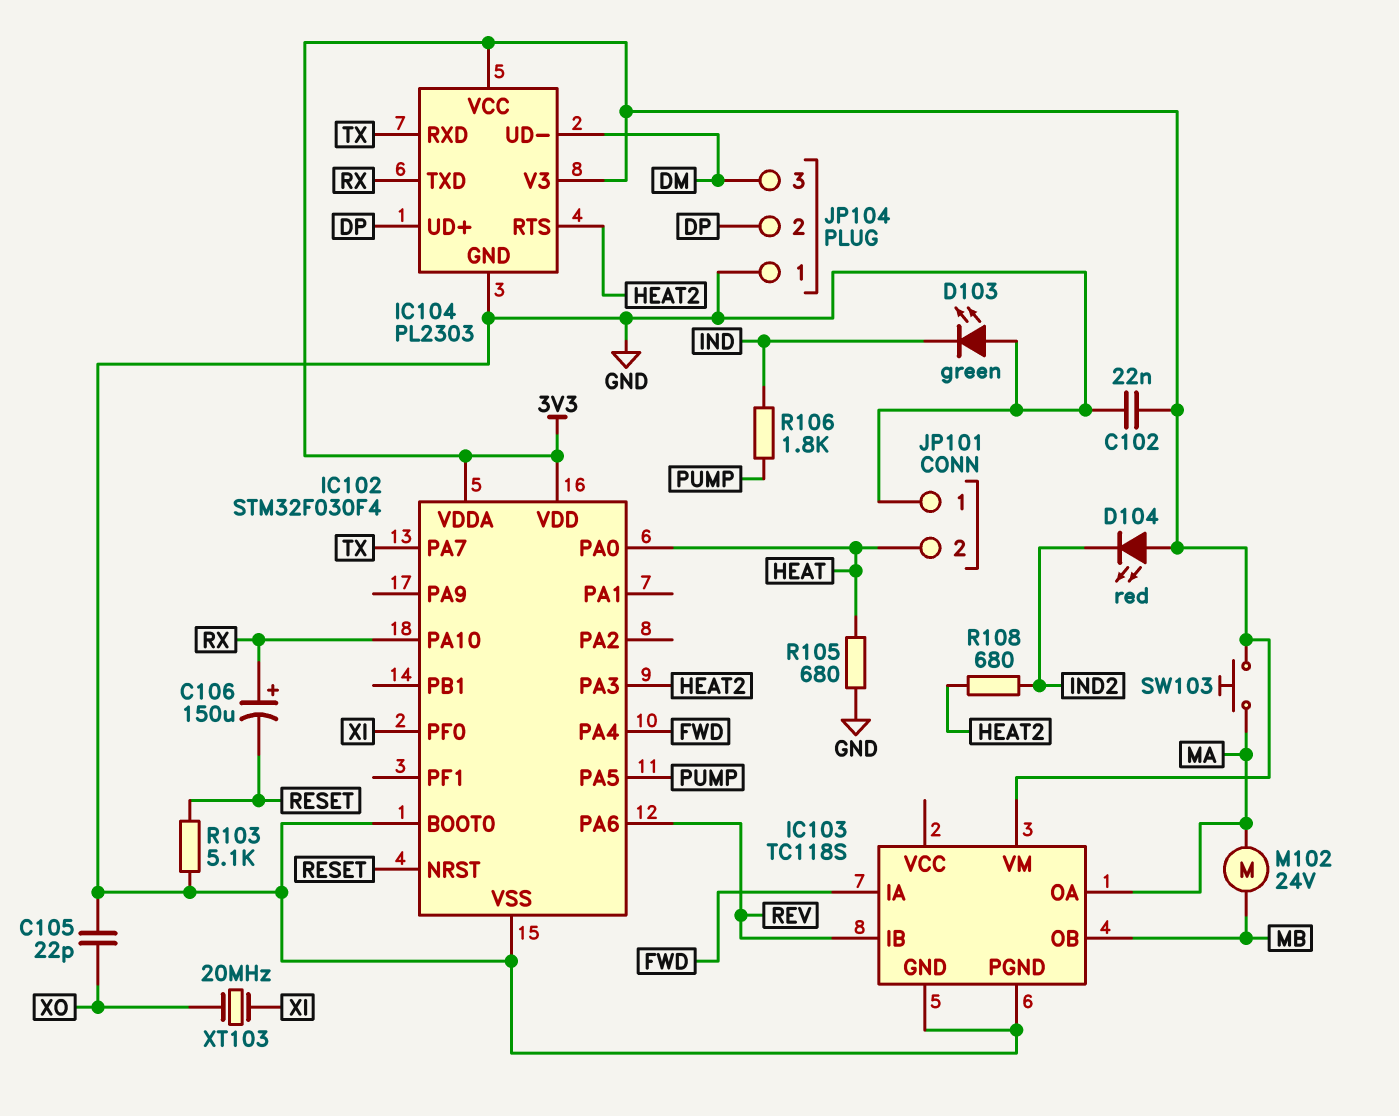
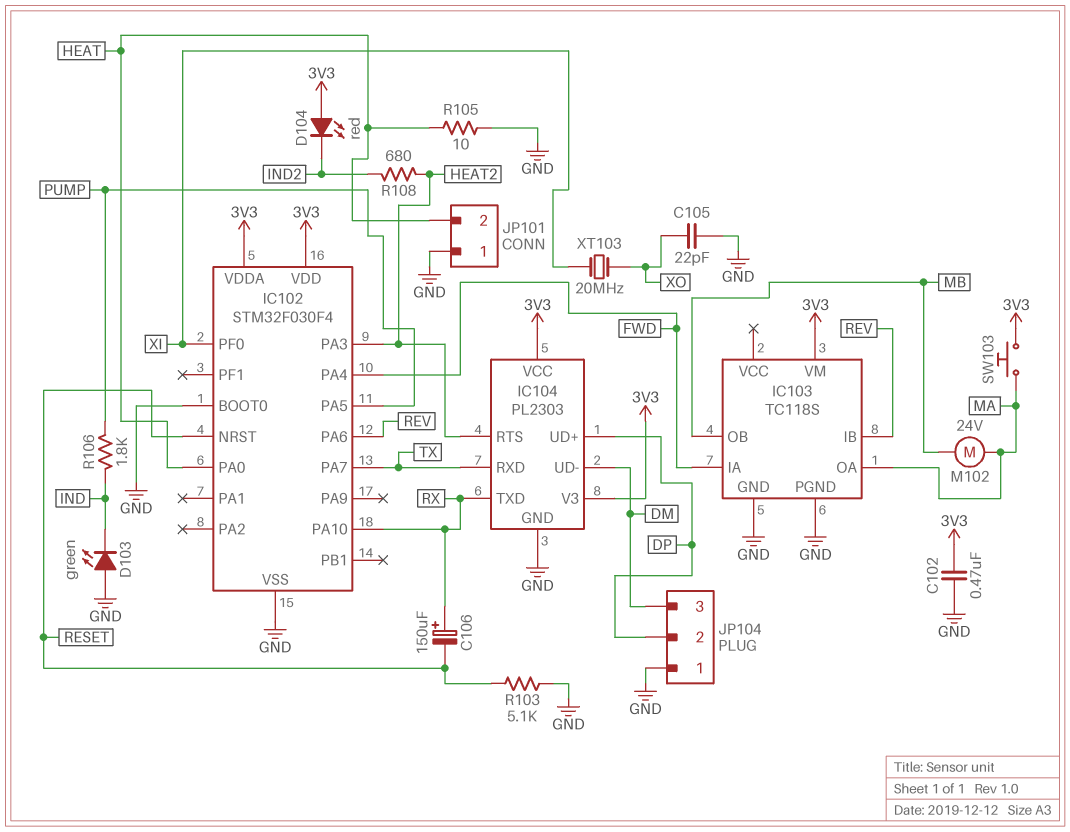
C102: 22nF (3V3, GND) -> 470nF (3V3, GND)
R105: 680 (GND, HEAT) -> 10 (GND, HEAT)

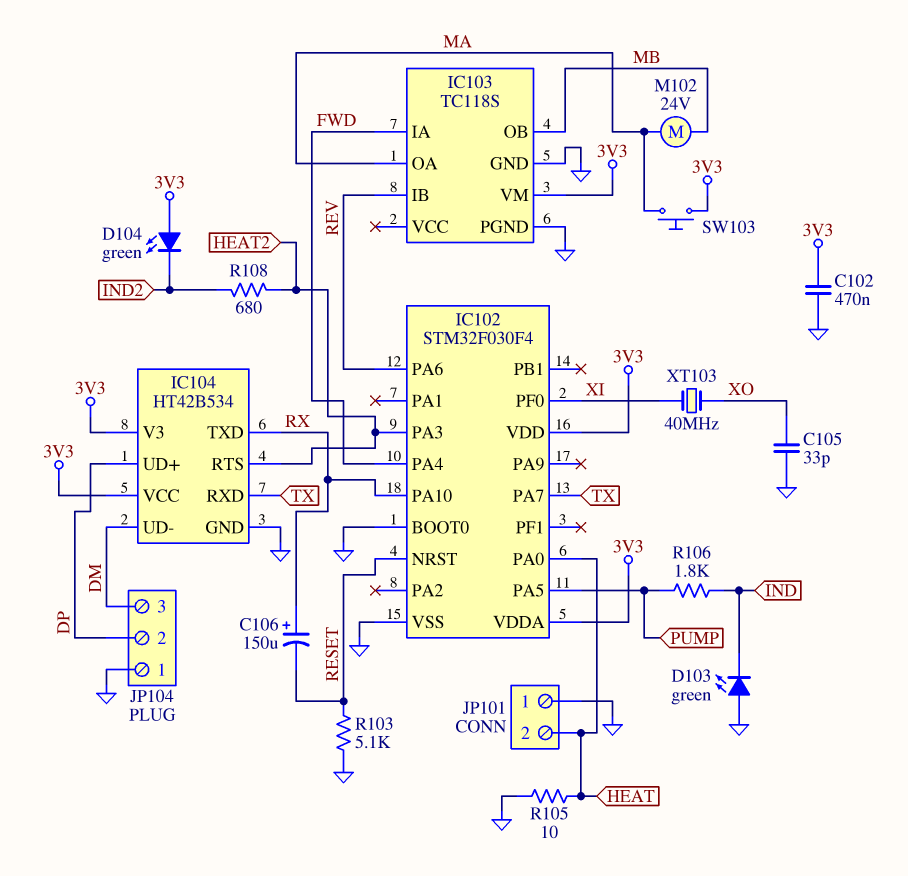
C105: 22pF (GND, XO) -> 33pF (GND, XO)
D104: LED red (A 3V3, K IND2) -> LED green (A 3V3, K IND2)
IC104: PL2303 -> HT42B534
XT103: 20MHz (XI, XO) -> 40MHz (XI, XO)

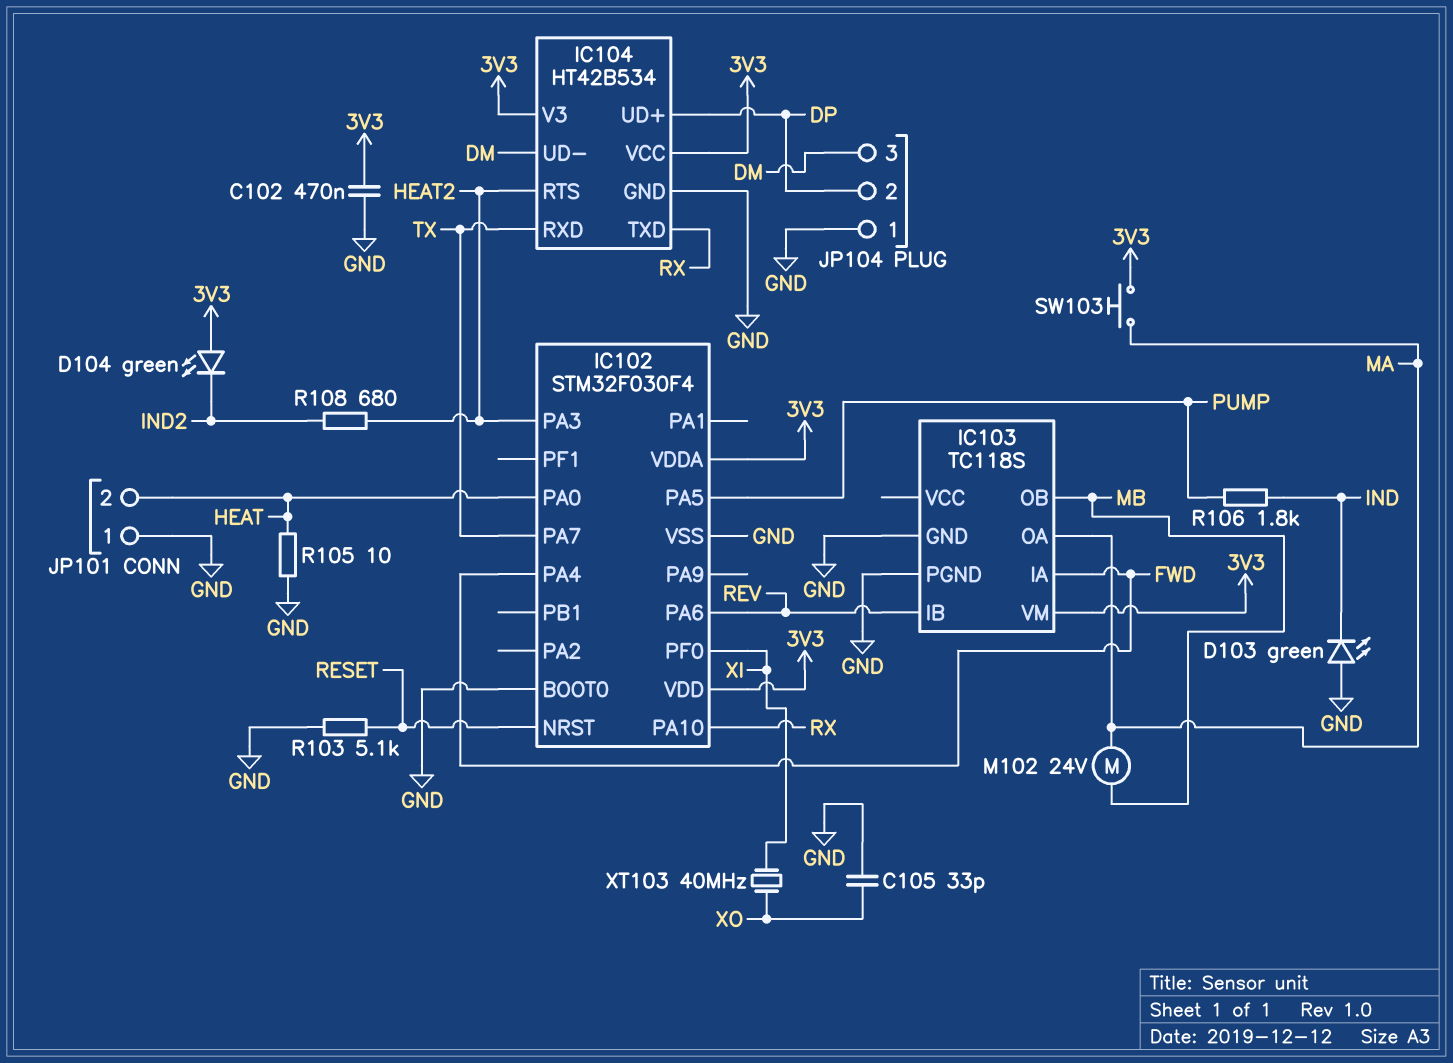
C106: 150uF (plus RX, minus RESET) -> none

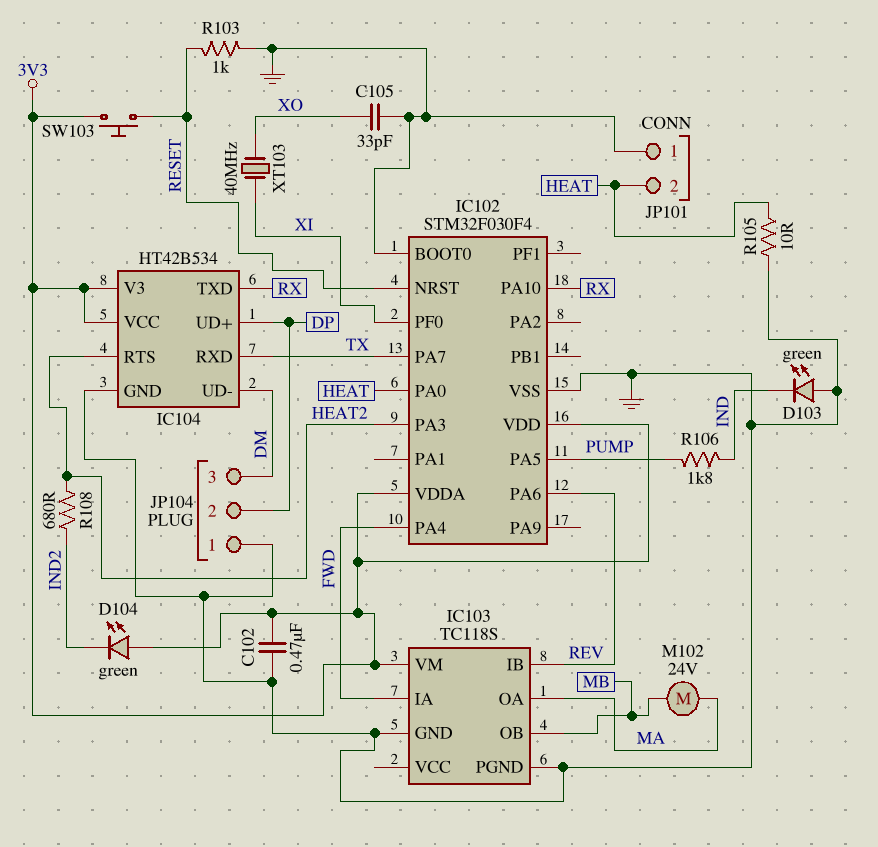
R103: 5.1k (GND, RESET) -> 1k (GND, RESET)
SW103: button (3V3, MA) -> button (3V3, RESET)

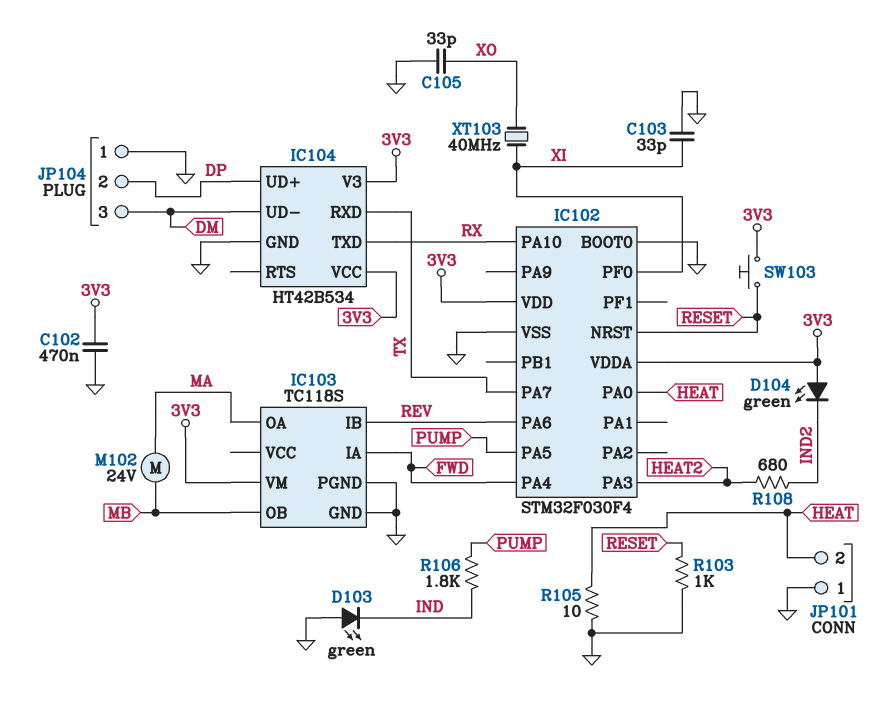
C103: none -> 33pF (GND, XI)
IC104 pin RTS: HEAT2 -> none

